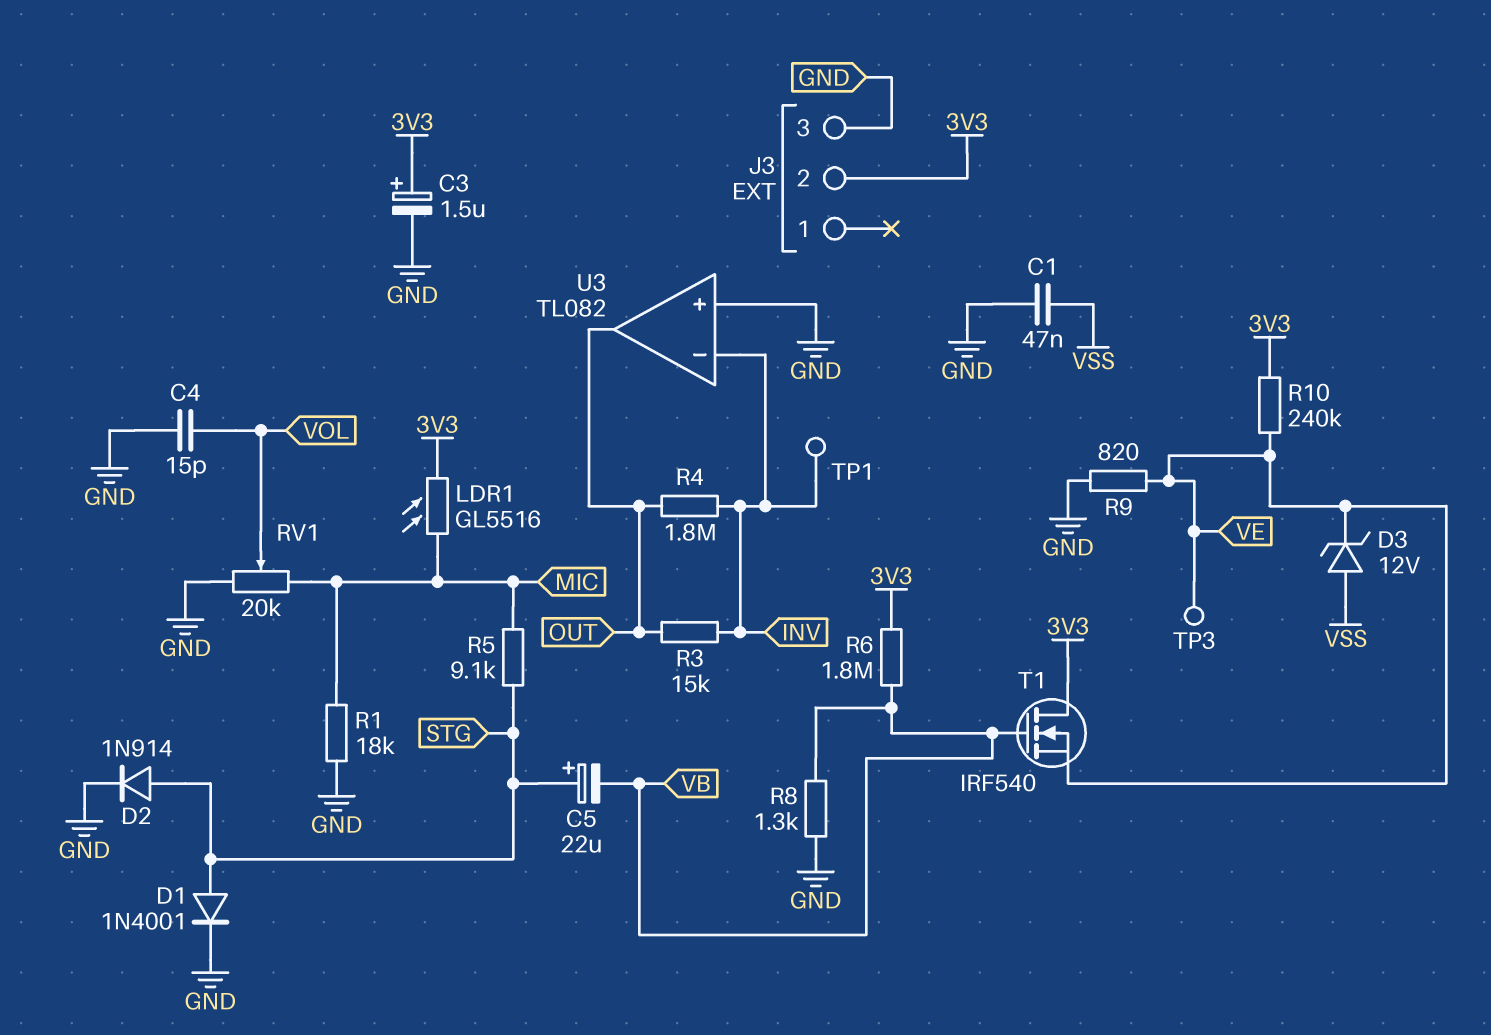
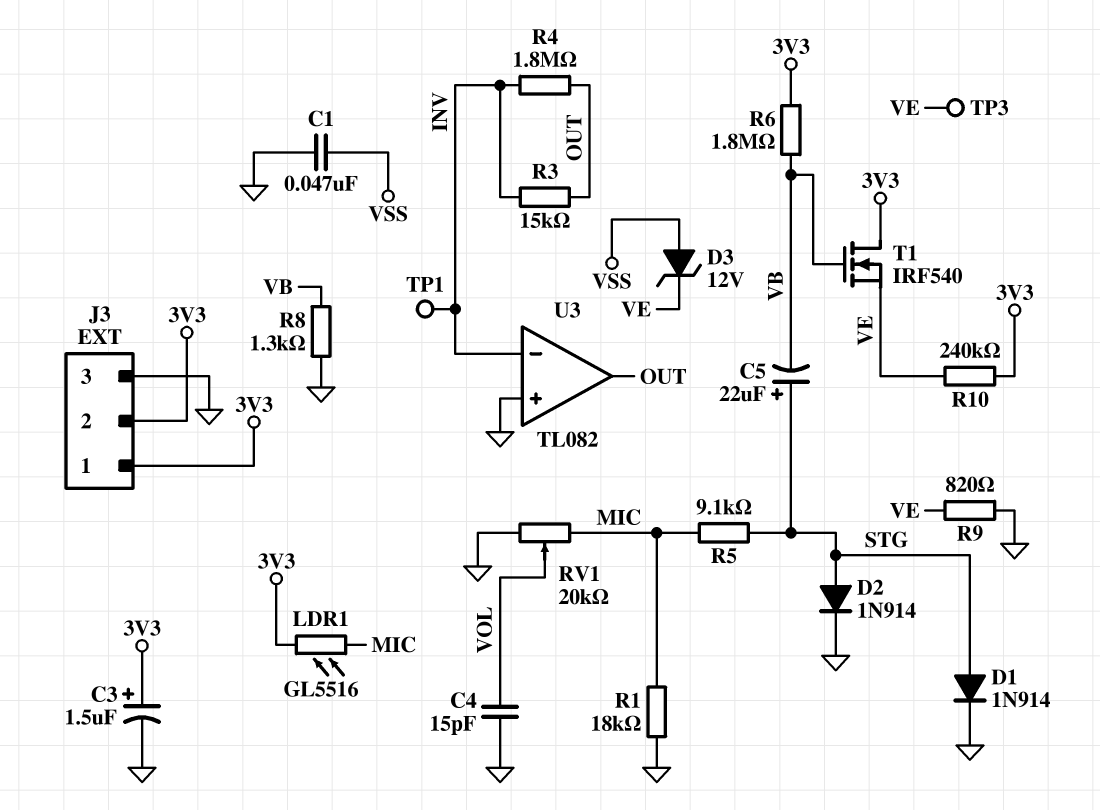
D1: diode 1N4001 (A STG, K GND) -> diode 1N914 (A STG, K GND)
J3 pin 1: none -> 3V3

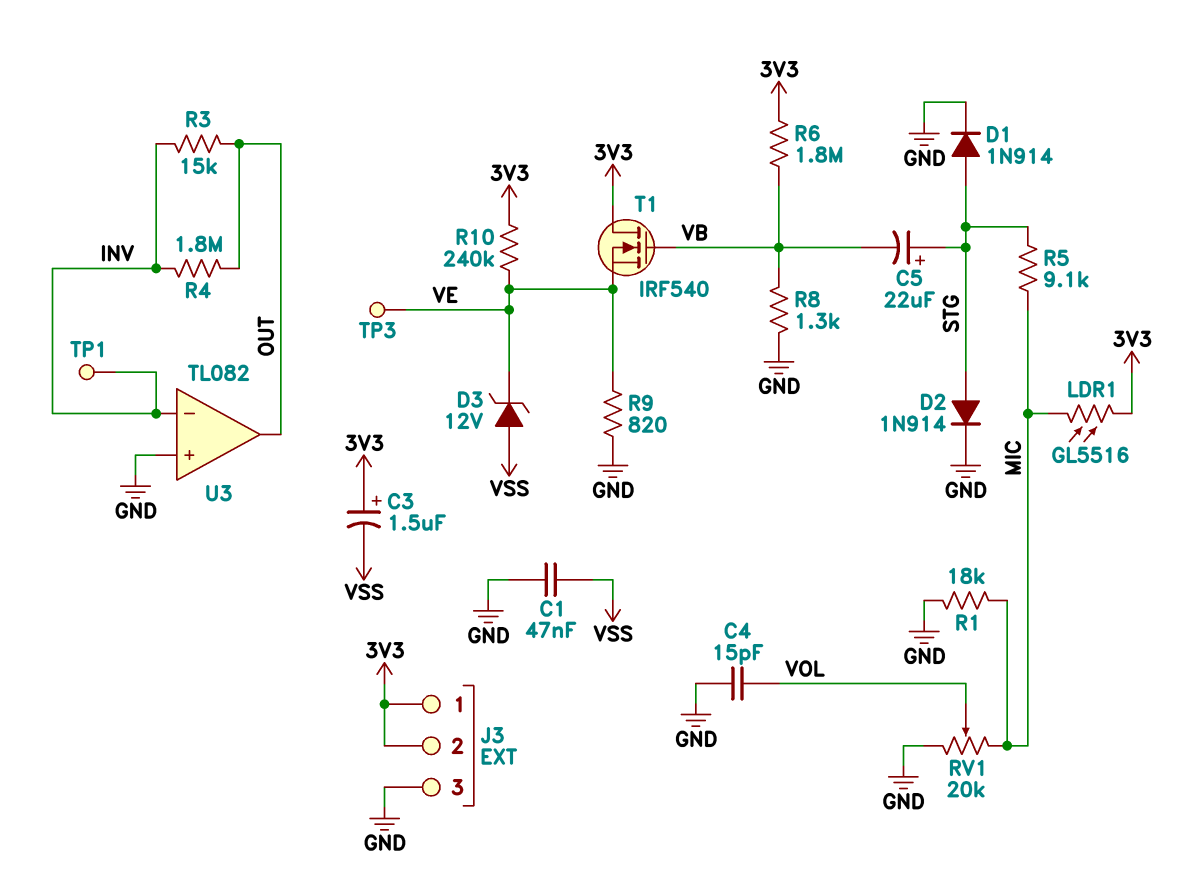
C3: 1.5uF (plus 3V3, minus GND) -> 1.5uF (plus 3V3, minus VSS)

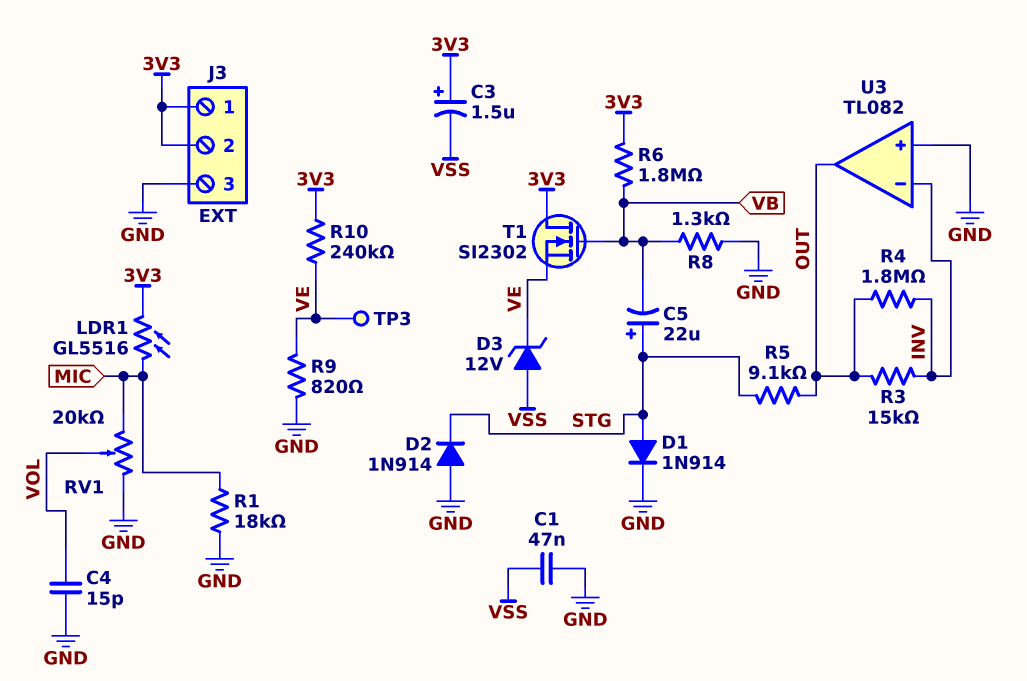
D2: diode 1N914 (A STG, K GND) -> diode 1N914 (A GND, K STG)
R5: 9.1k (MIC, STG) -> 9.1k (OUT, STG)
T1: NMOS IRF540 (G VB, D 3V3, S VE) -> NMOS SI2302 (G VB, D 3V3, S VE)
TP1: test point (INV) -> none

